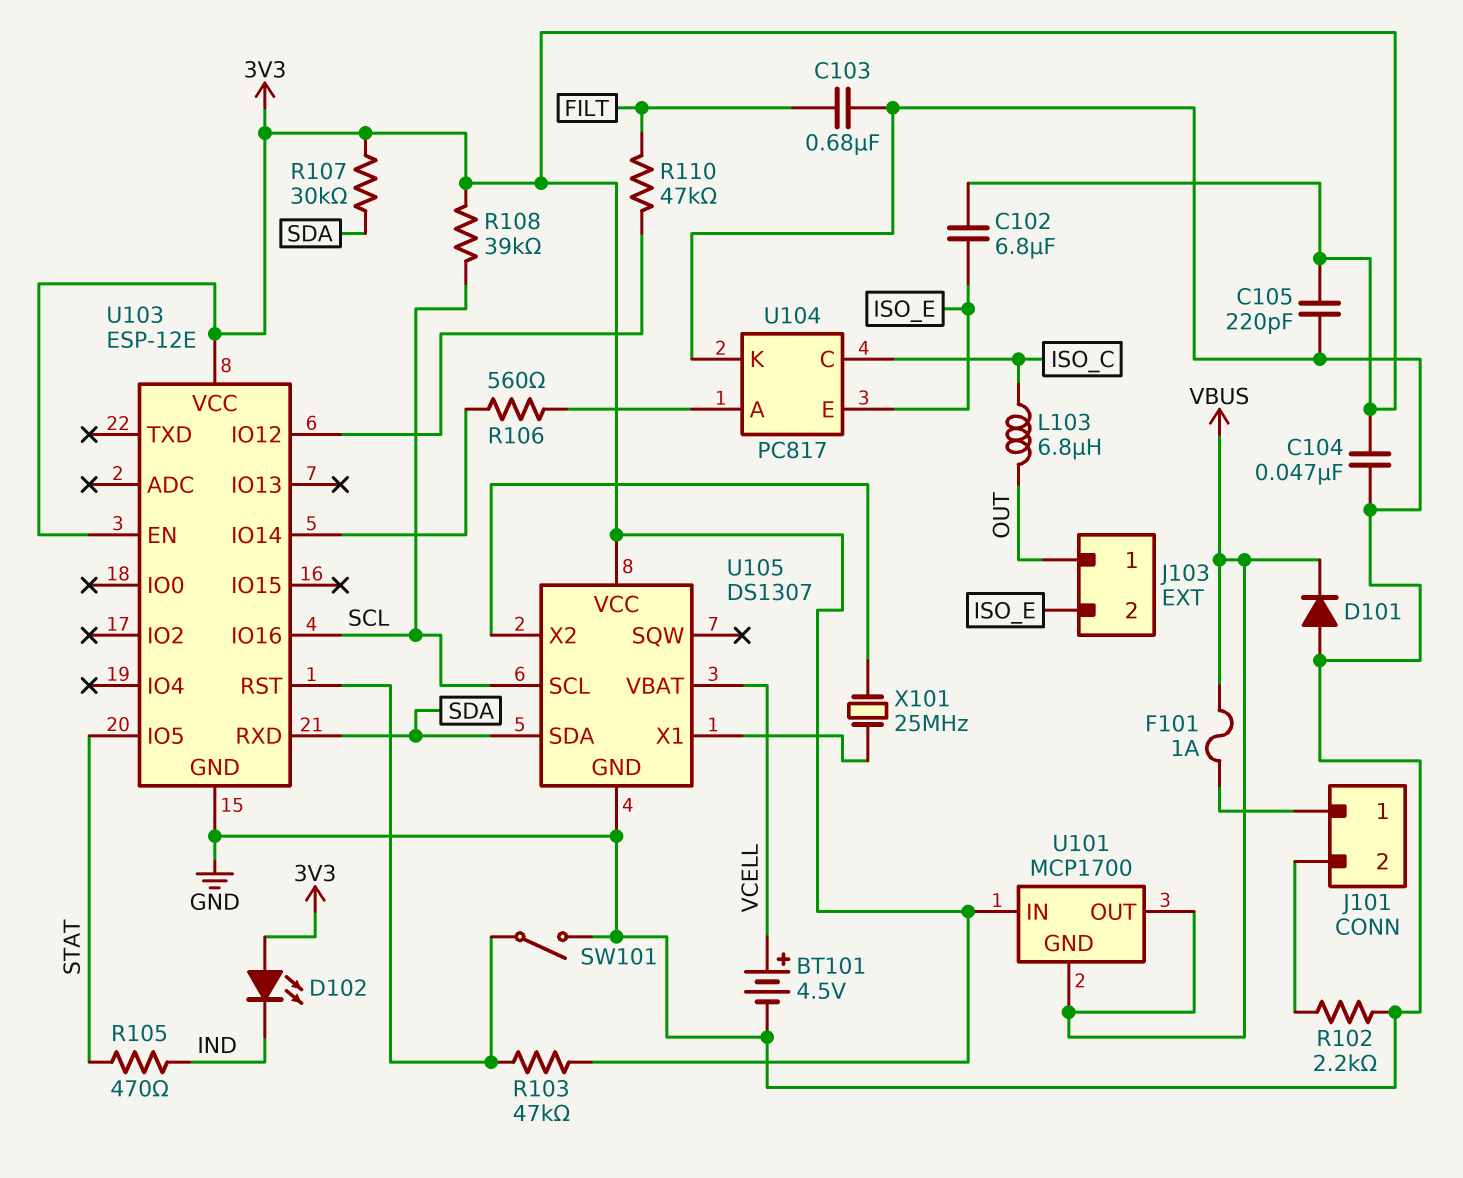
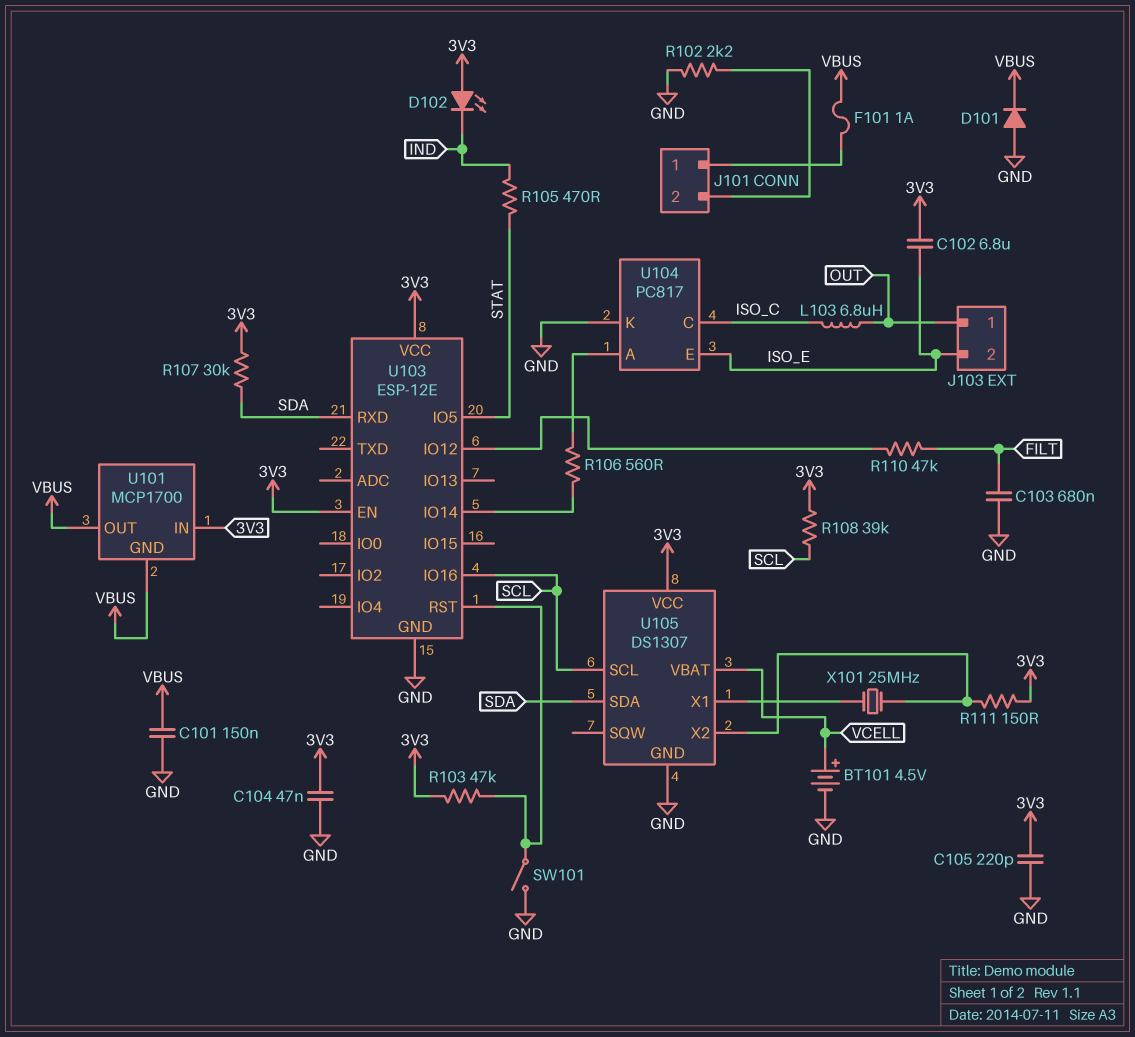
C101: none -> 150nF (GND, VBUS)
R111: none -> 150 (3V3, U105/X2)

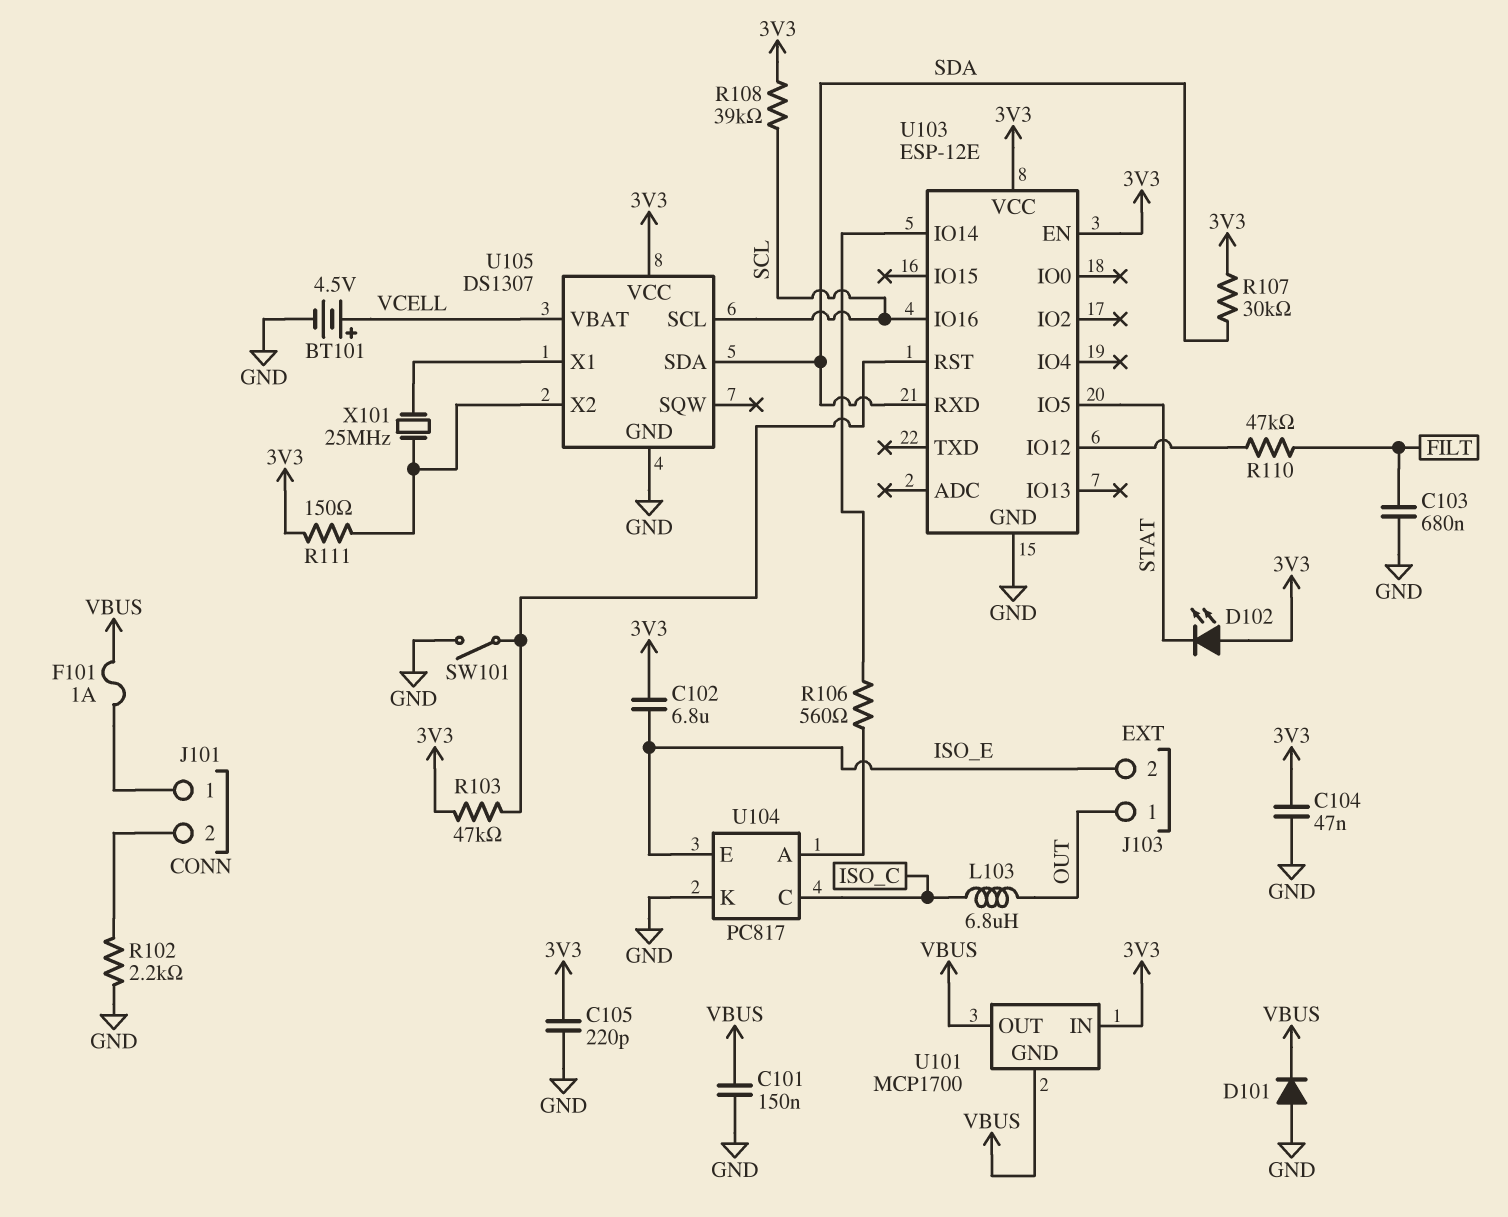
D102: LED (A 3V3, K IND) -> LED (A 3V3, K STAT)
R105: 470 (IND, STAT) -> none

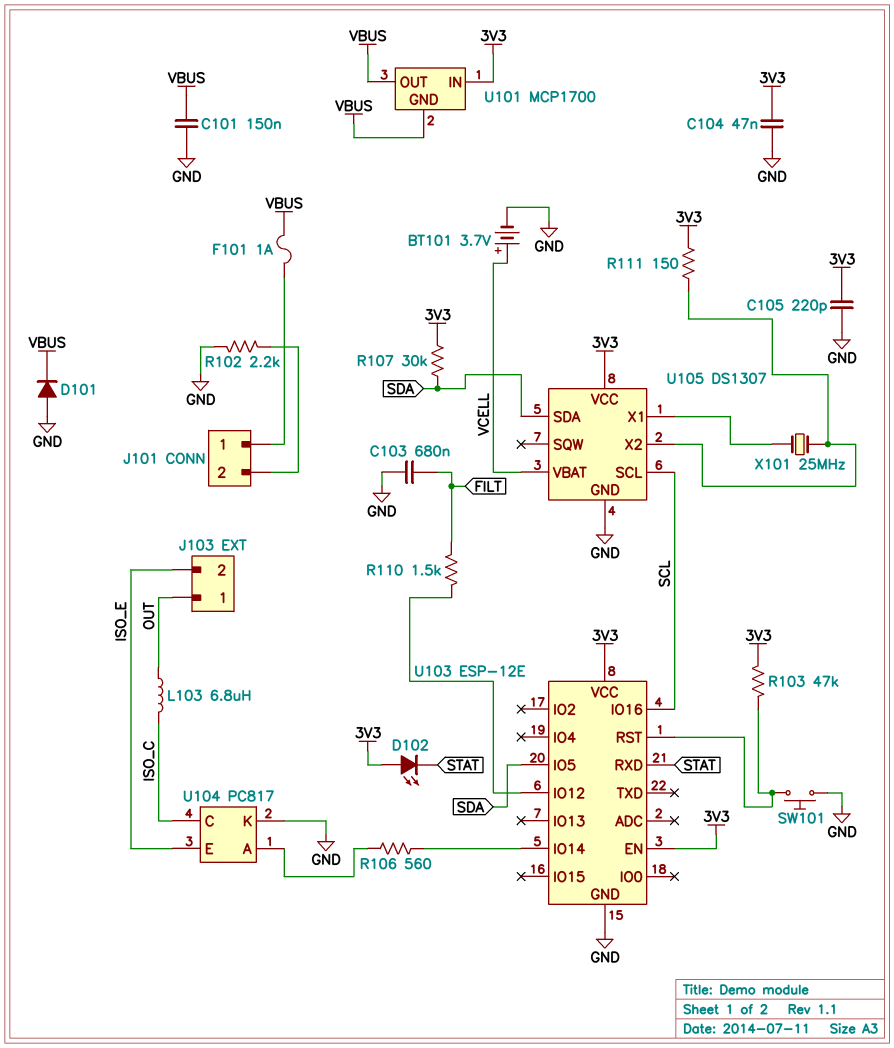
BT101: 4.5V (plus VCELL, minus GND) -> 3.7V (plus VCELL, minus GND)
C102: 6.8uF (3V3, ISO_E) -> none
R108: 39k (3V3, SCL) -> none
R110: 47k (FILT, U103/IO12) -> 1.5k (FILT, U103/IO12)
SW101: switch (GND, U103/RST) -> button (GND, U103/RST)
U103 pin IO5: STAT -> SDA
U103 pin RXD: SDA -> STAT

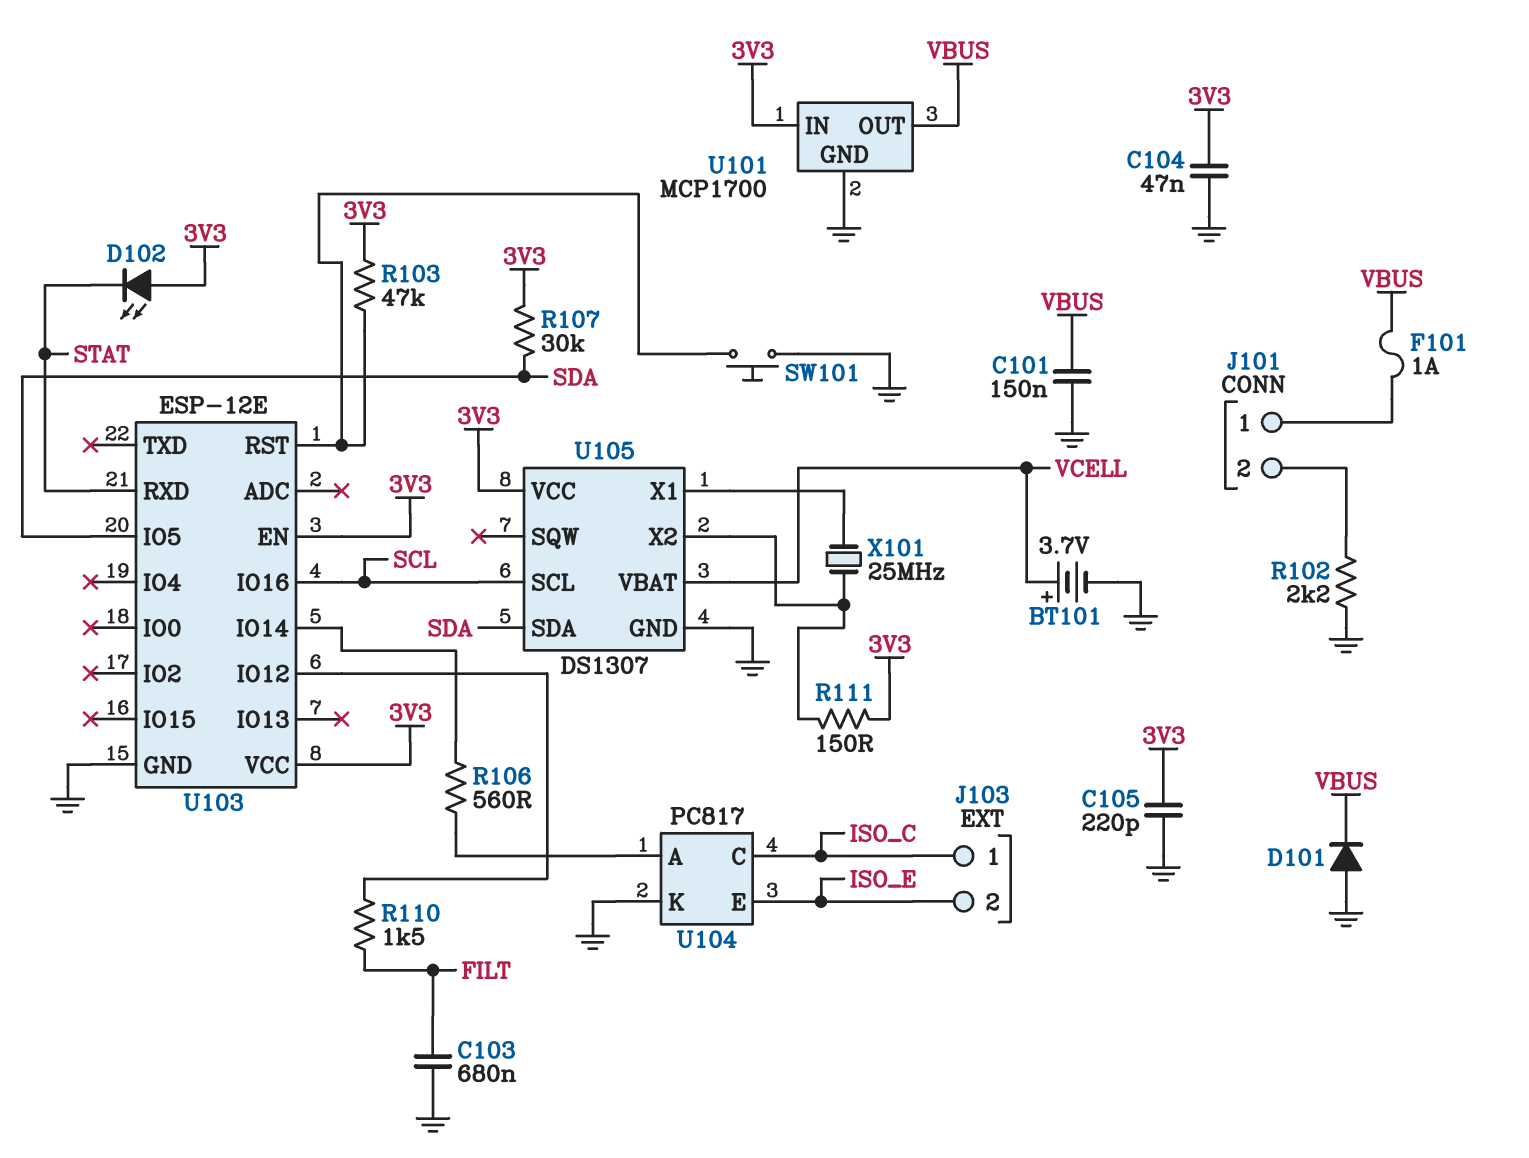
J103 pin 1: OUT -> ISO_C
L103: 6.8uH (ISO_C, OUT) -> none
U101 pin GND: VBUS -> GND

